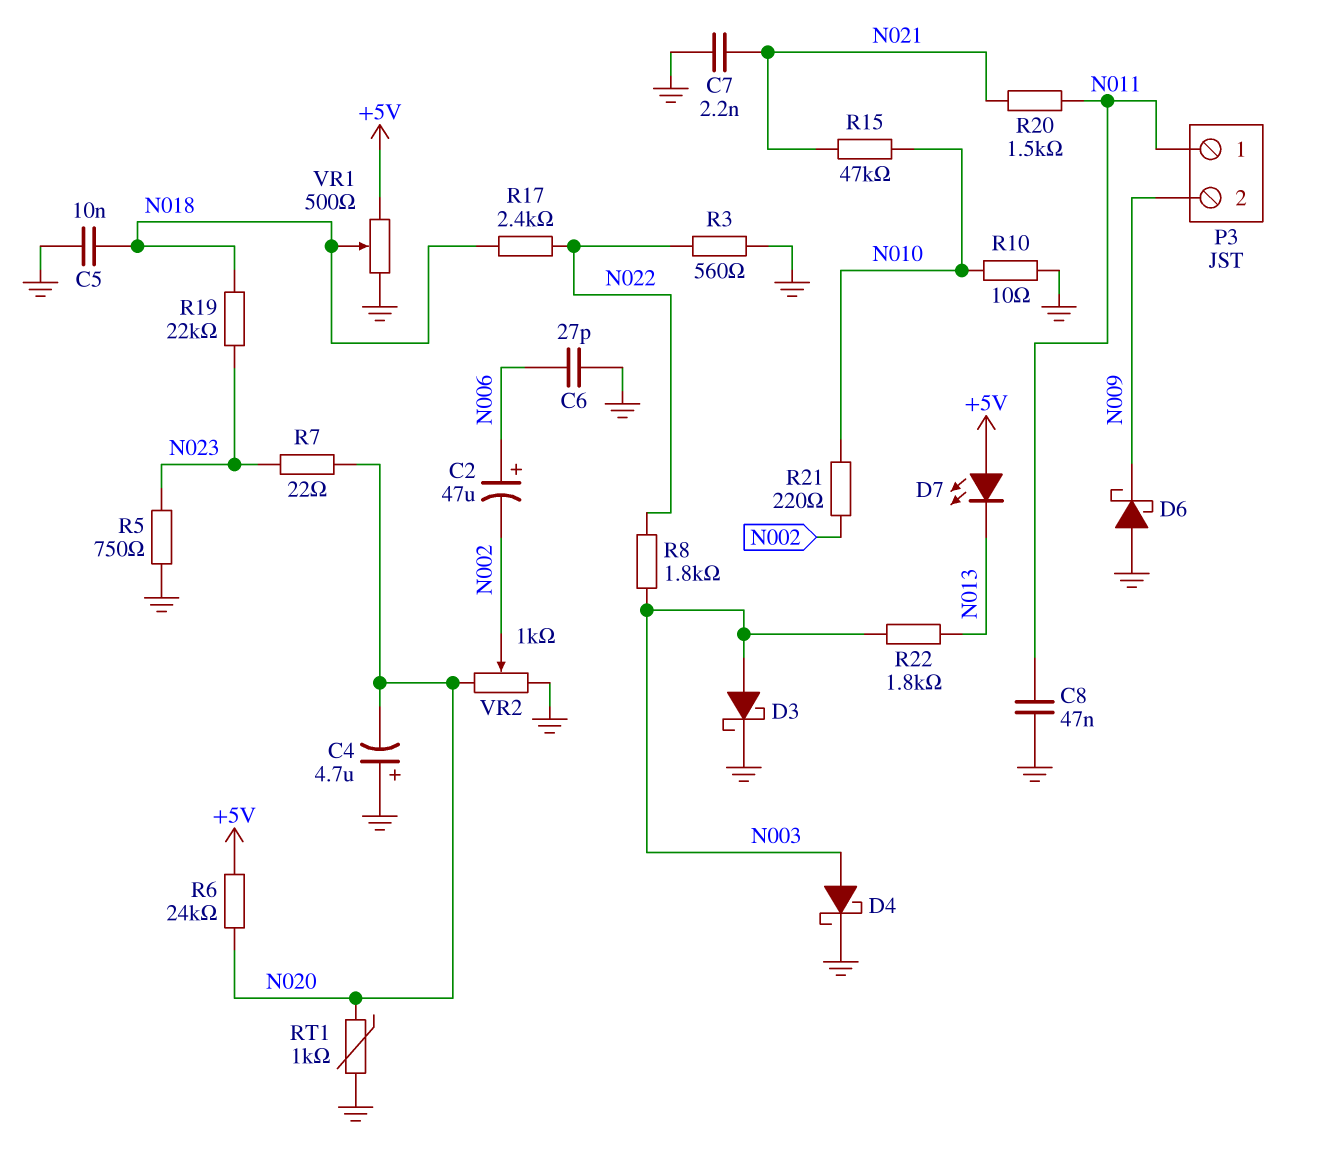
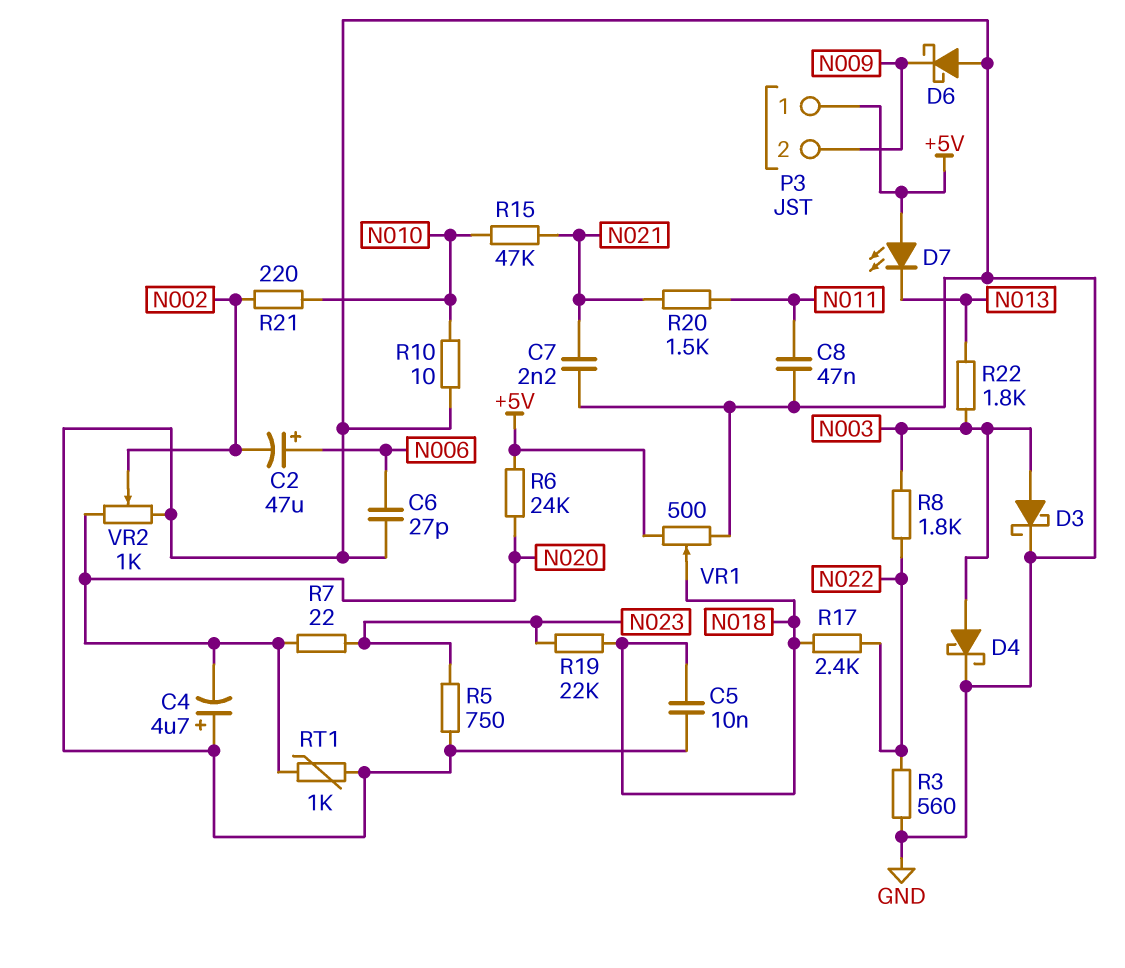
P3 pin 1: N011 -> +5V

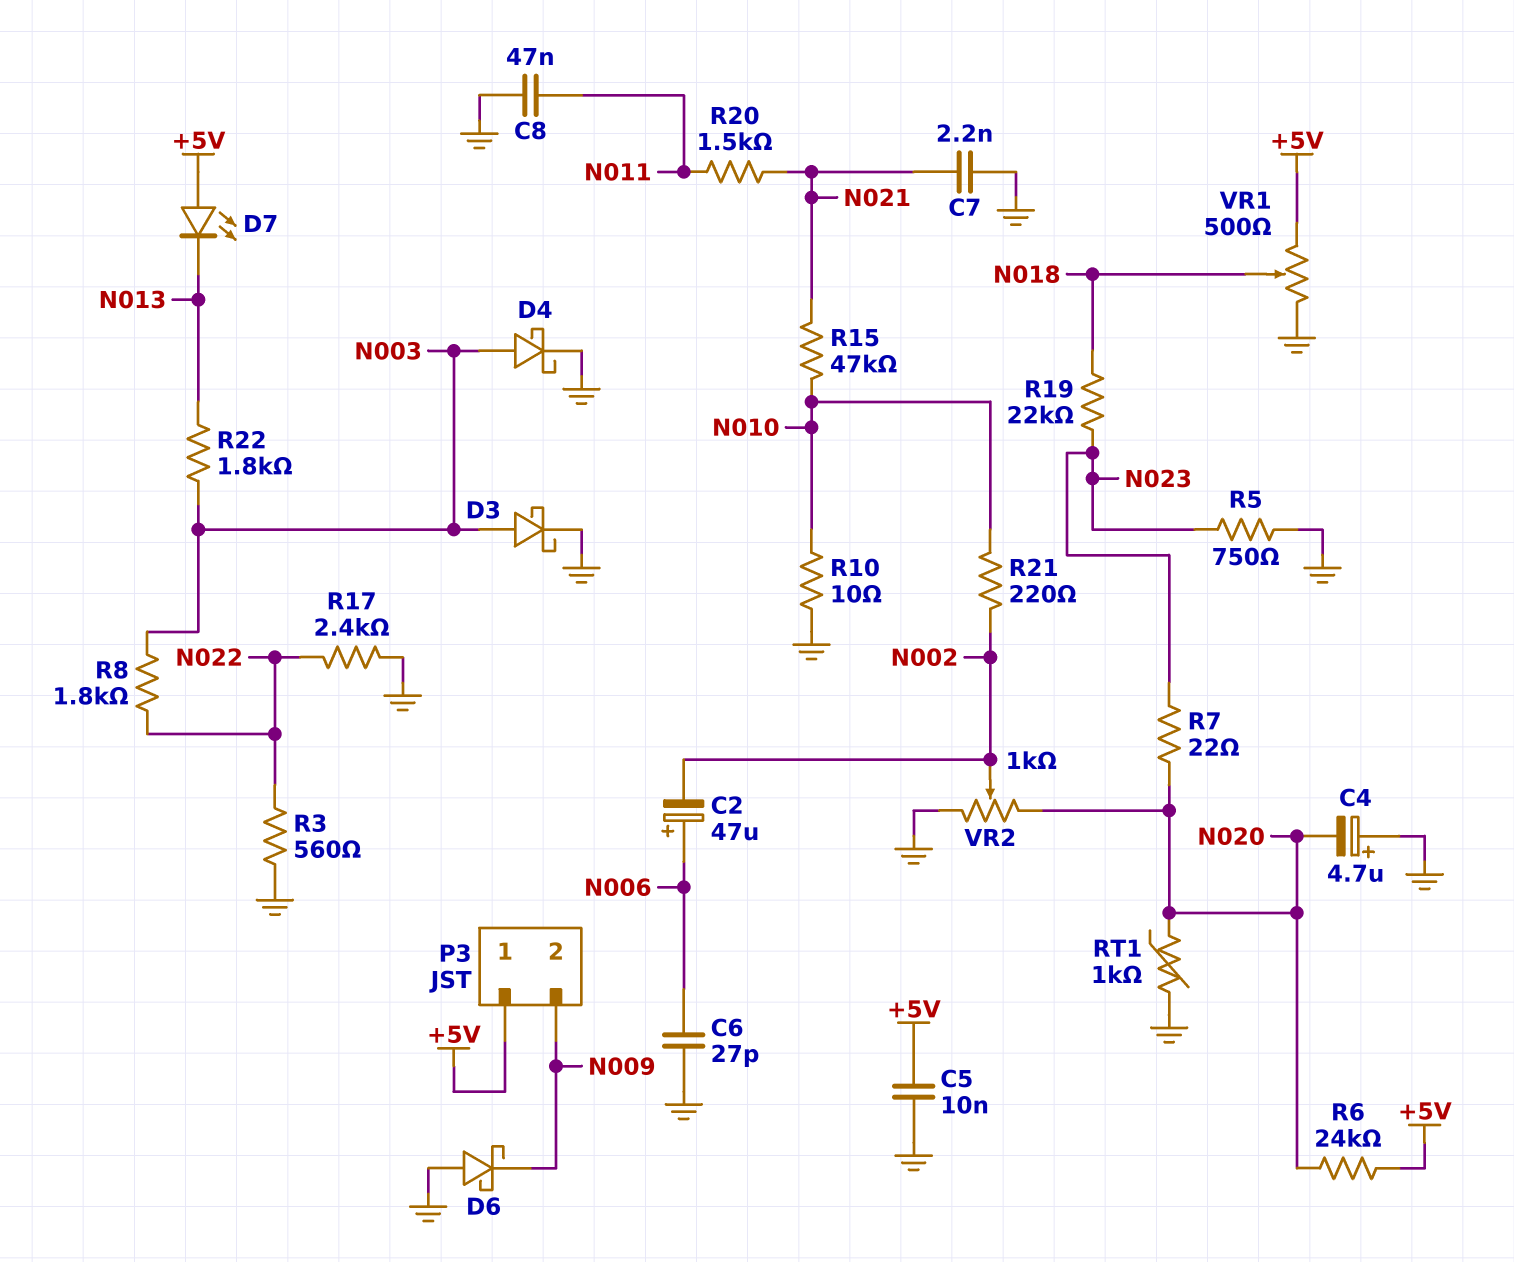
C5: 10nF (GND, N018) -> 10nF (+5V, GND)
R17: 2.4k (N018, N022) -> 2.4k (GND, N022)

